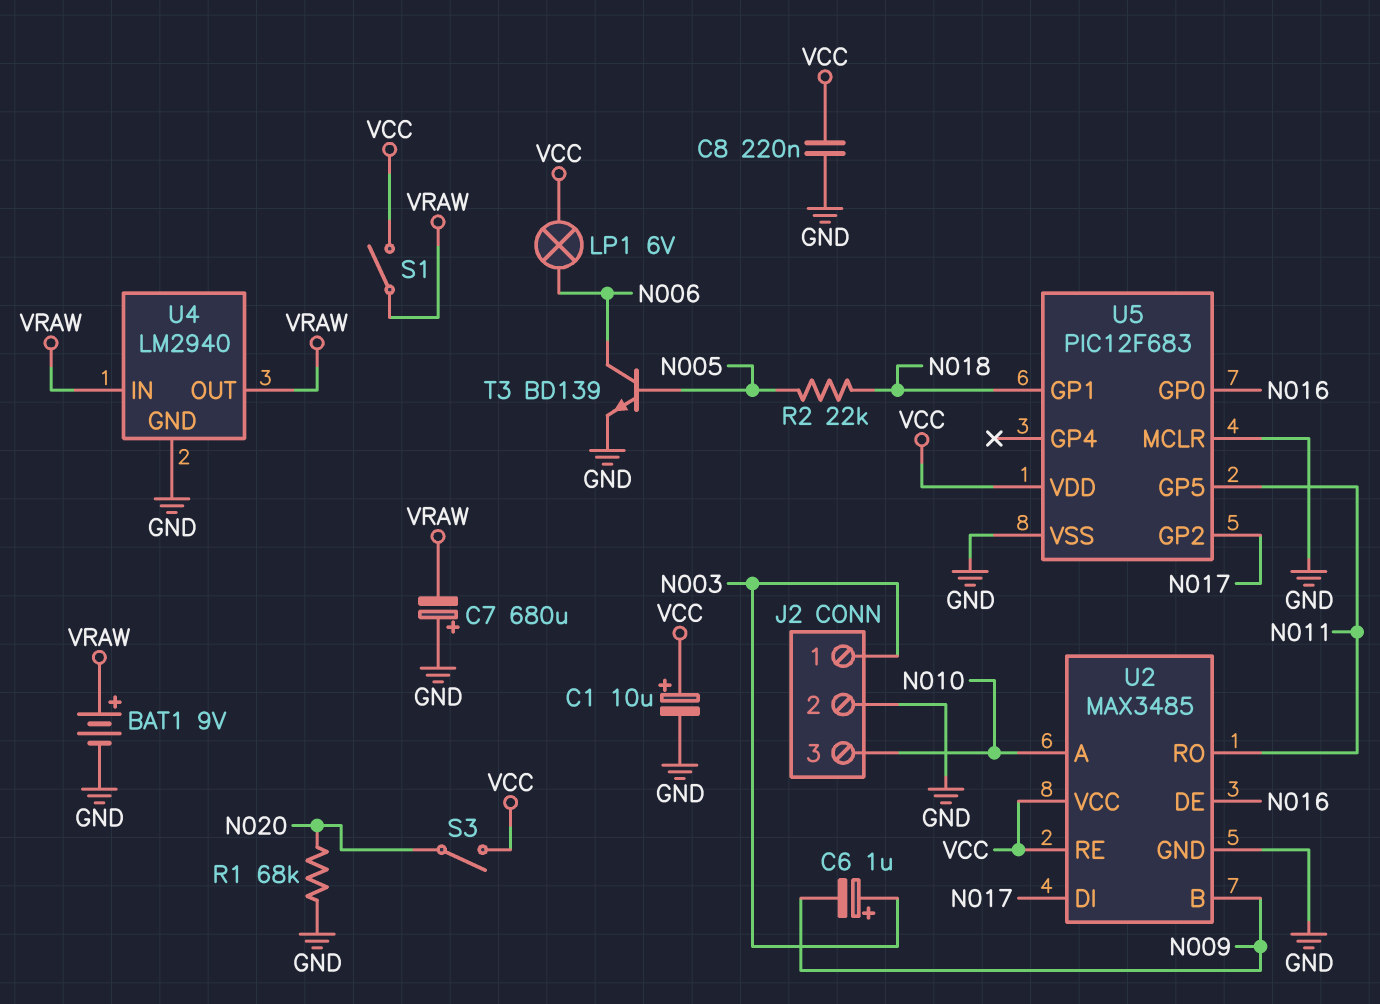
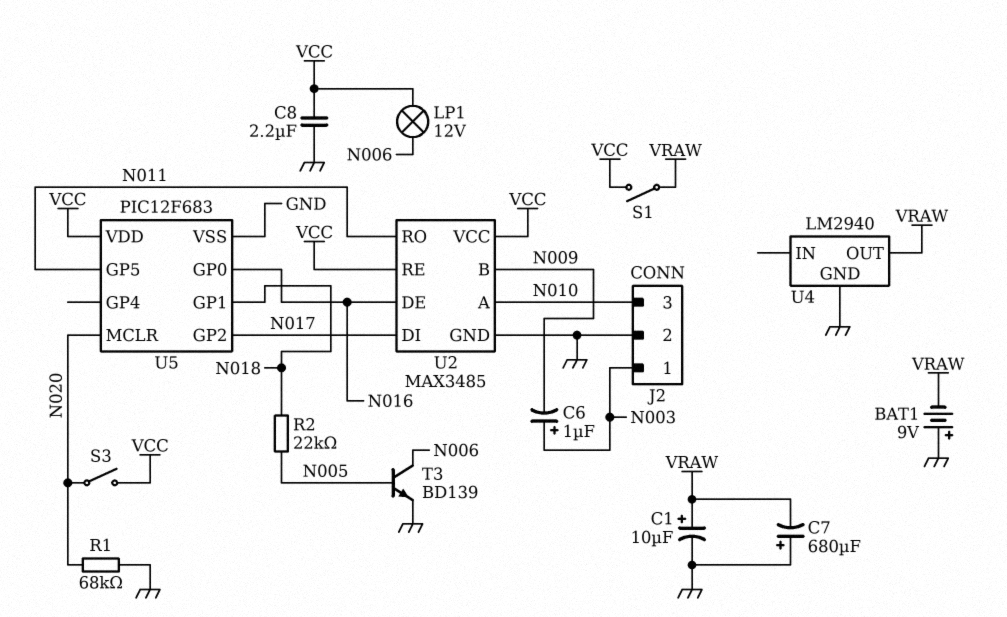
BAT1: 9V (plus VRAW, minus GND) -> 9V (plus GND, minus VRAW)
C1: 10uF (plus VCC, minus GND) -> 10uF (plus VRAW, minus GND)
C8: 220nF (GND, VCC) -> 2.2uF (GND, VCC)
LP1: lamp 6V (N006, VCC) -> lamp 12V (N006, VCC)
U4 pin IN: VRAW -> none
U5 pin MCLR: GND -> N020

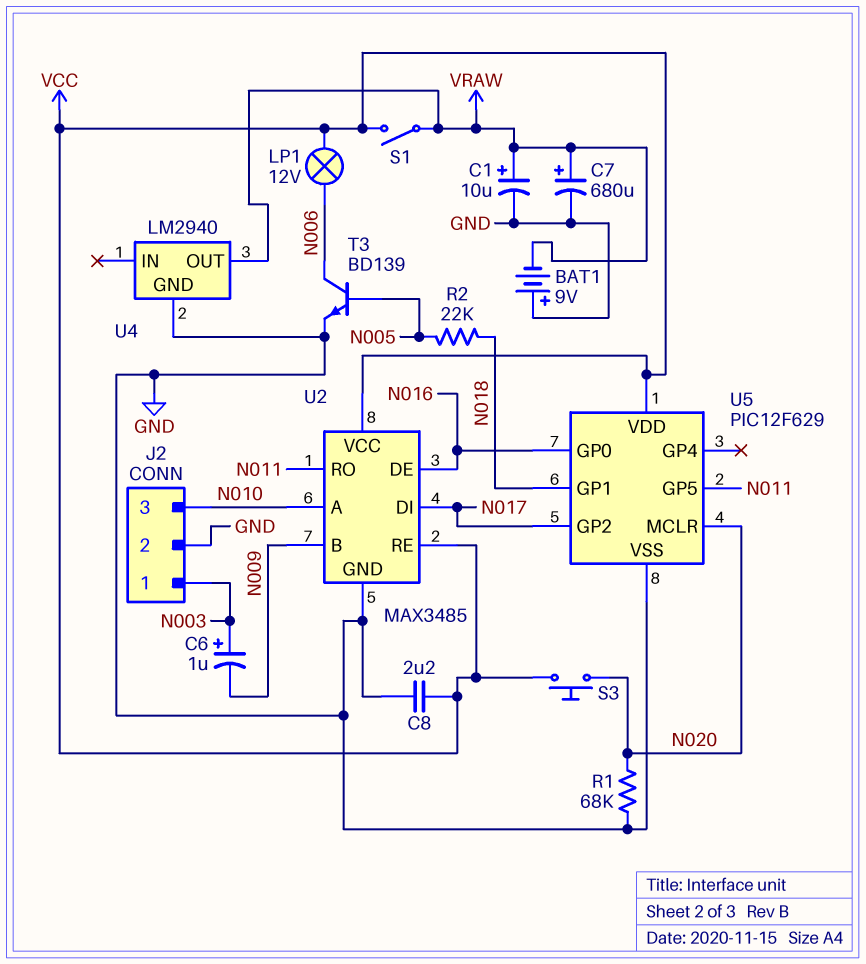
C7: 680uF (plus GND, minus VRAW) -> 680uF (plus VRAW, minus GND)
S3: switch (N020, VCC) -> button (N020, VCC)
U5: PIC12F683 -> PIC12F629

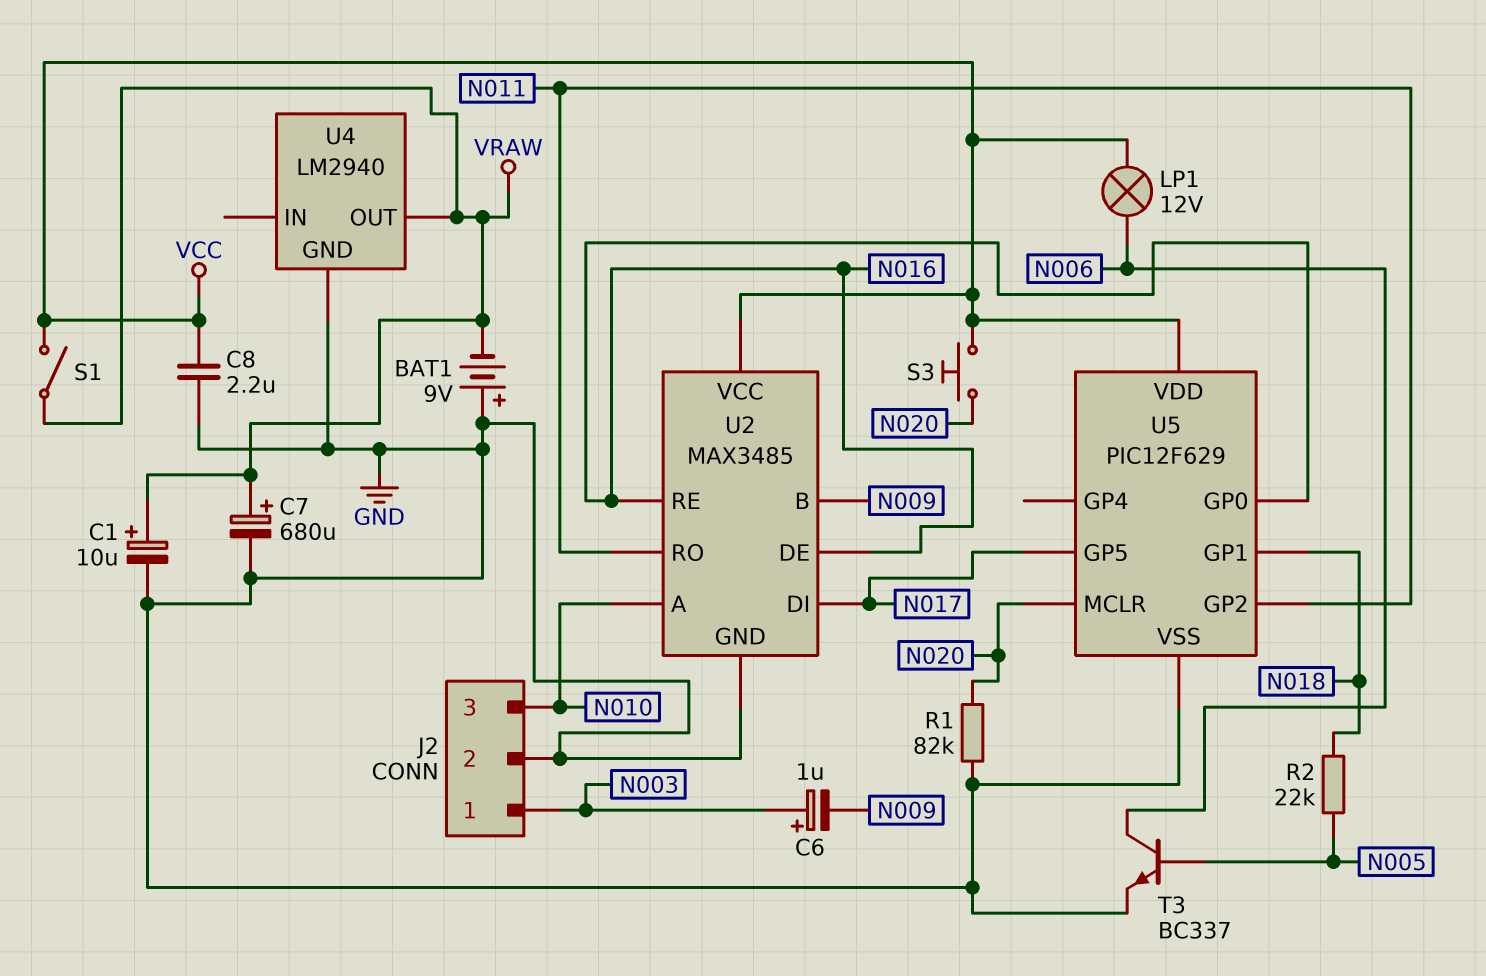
R1: 68k (GND, N020) -> 82k (GND, N020)
T3: NPN BD139 (B N005, C N006, E GND) -> NPN BC337 (B N005, C N006, E GND)
U2 pin RE: VCC -> N016
U5 pin GP2: N017 -> N011
U5 pin GP5: N011 -> N017

